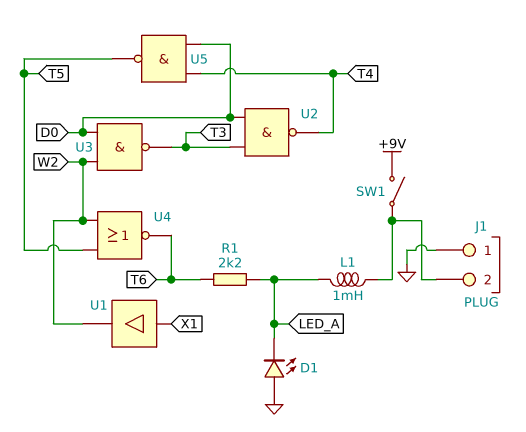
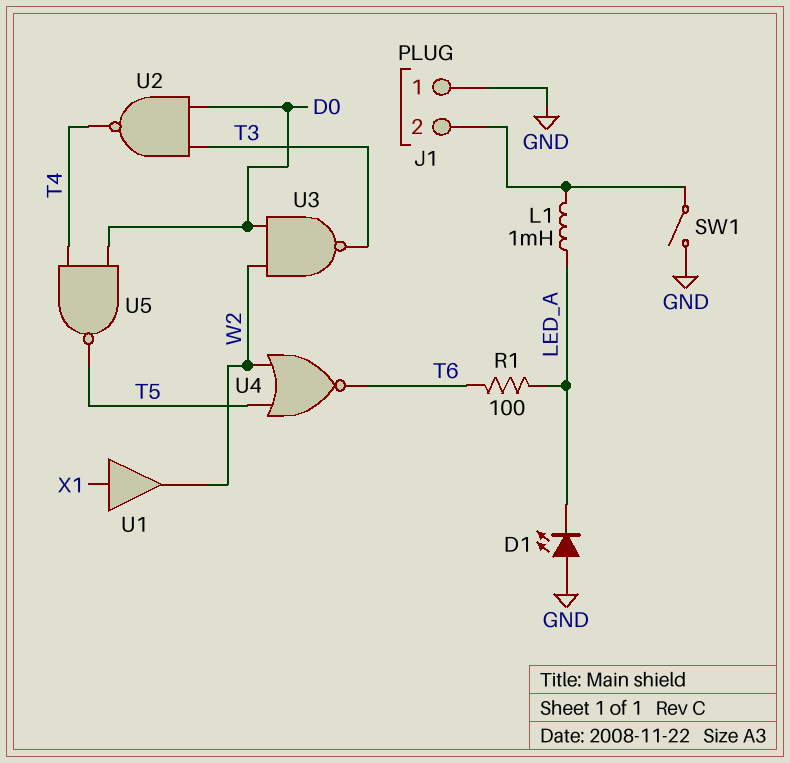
R1: 2.2k (LED_A, T6) -> 100 (LED_A, T6)
SW1: switch (+9V, J1/2) -> switch (GND, J1/2)

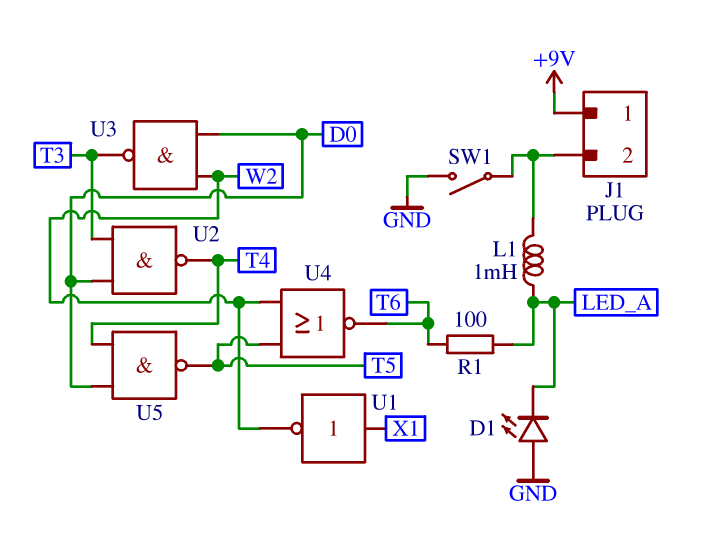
J1 pin 1: GND -> +9V
U1: buffer (in X1, out W2) -> NOT (in X1, out W2)

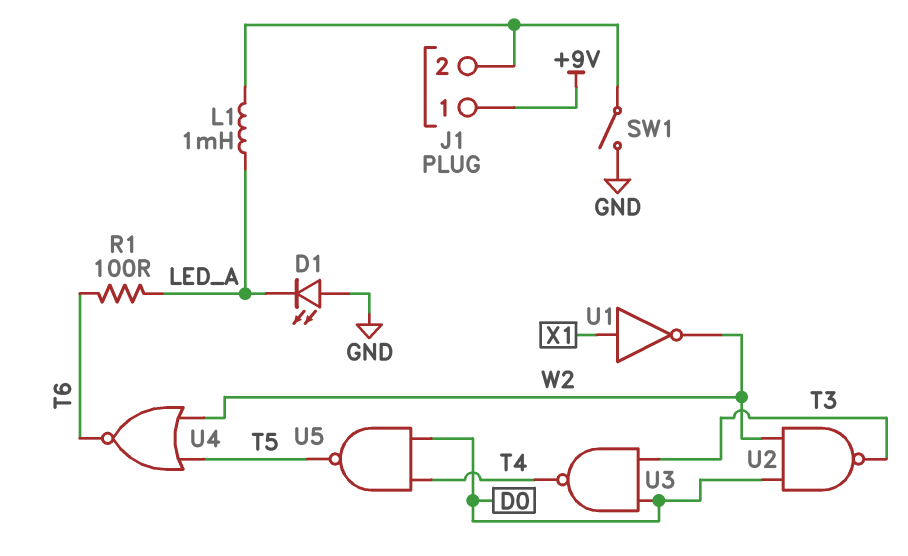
U2: NAND (in D0, in T3, out T4) -> NAND (in D0, in W2, out T3)
U3: NAND (in D0, in W2, out T3) -> NAND (in D0, in T3, out T4)

